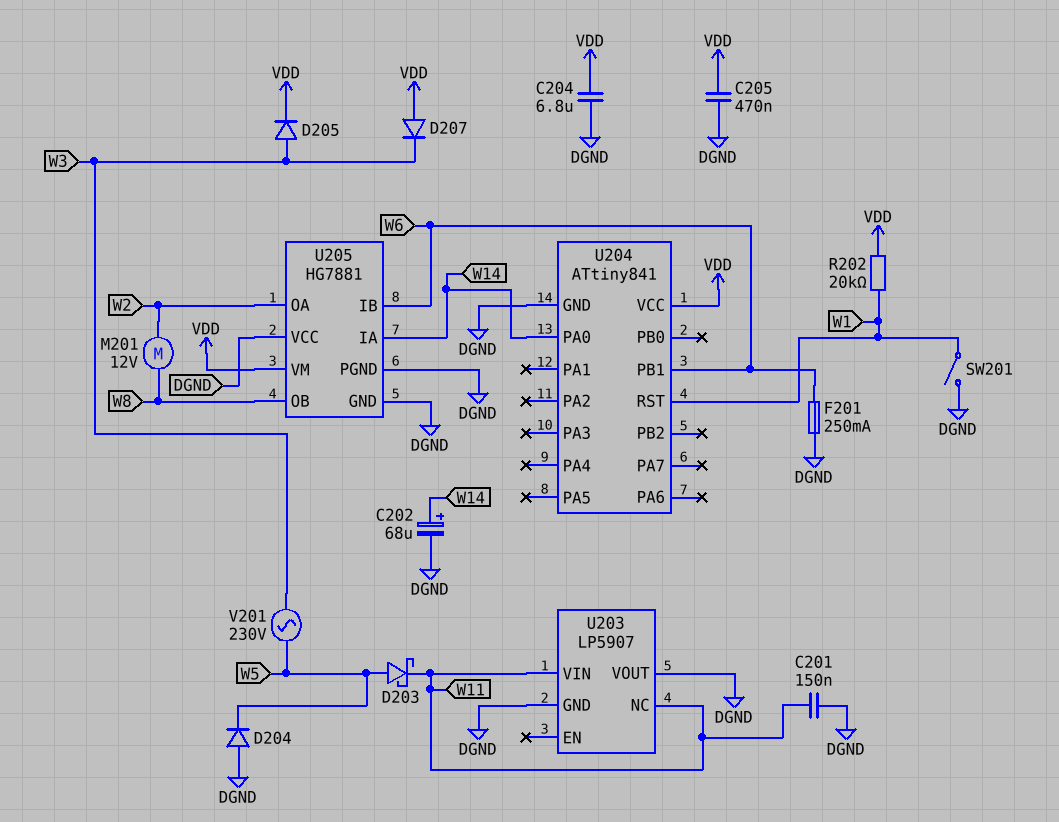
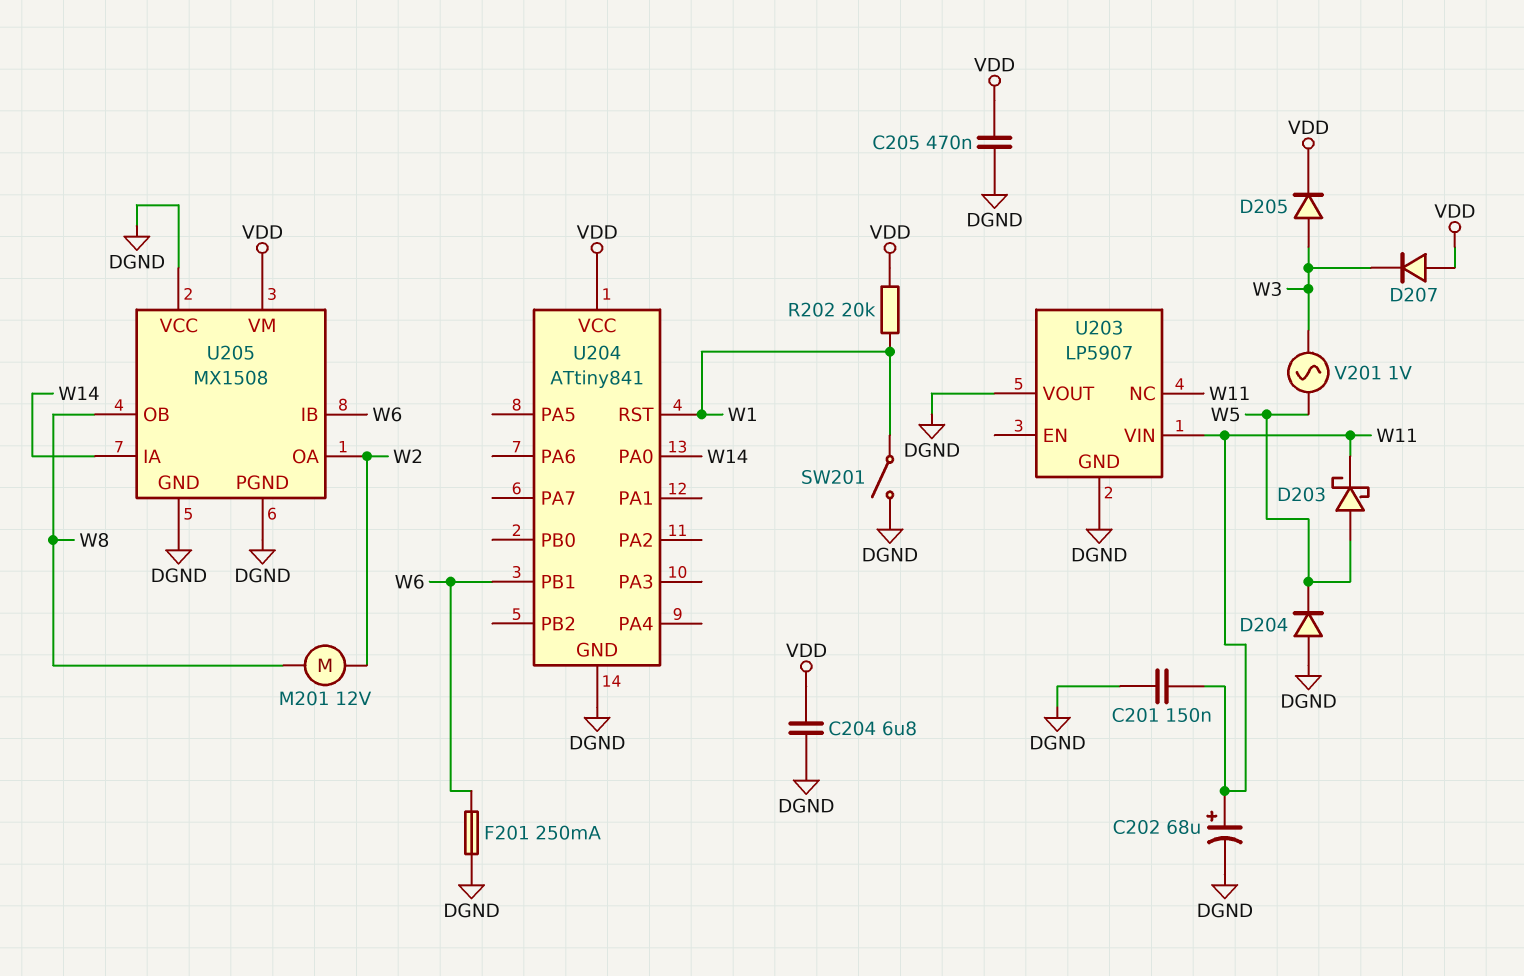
C202: 68uF (plus W14, minus DGND) -> 68uF (plus W11, minus DGND)
U205: HG7881 -> MX1508
V201: AC 230V (W3, W5) -> AC 1V (W3, W5)

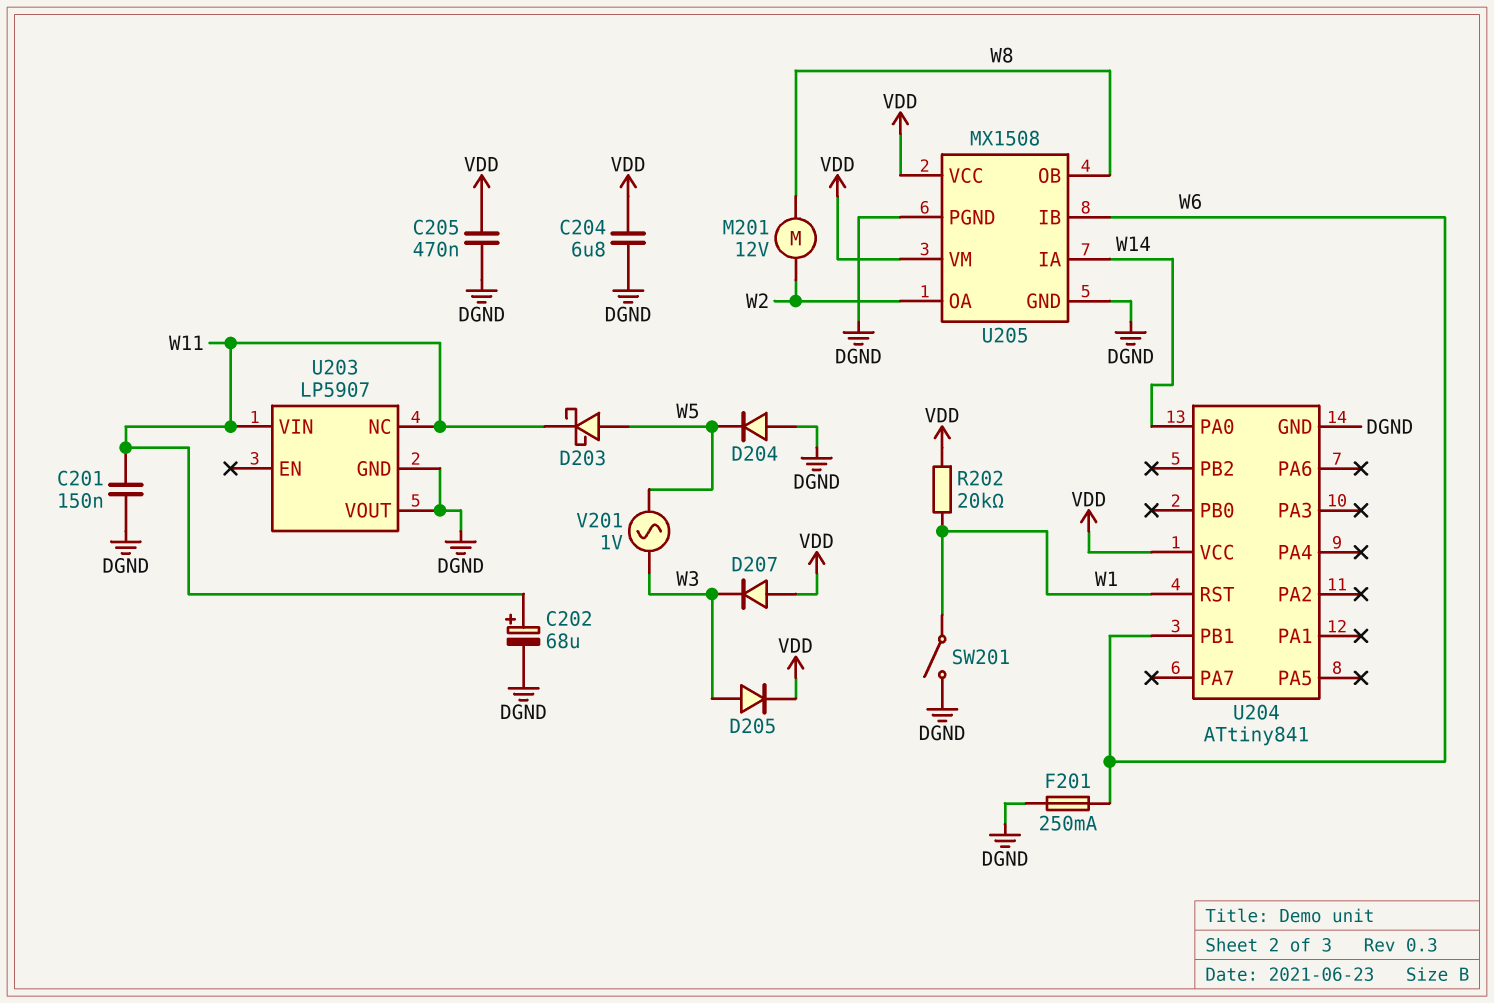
U205 pin VCC: DGND -> VDD

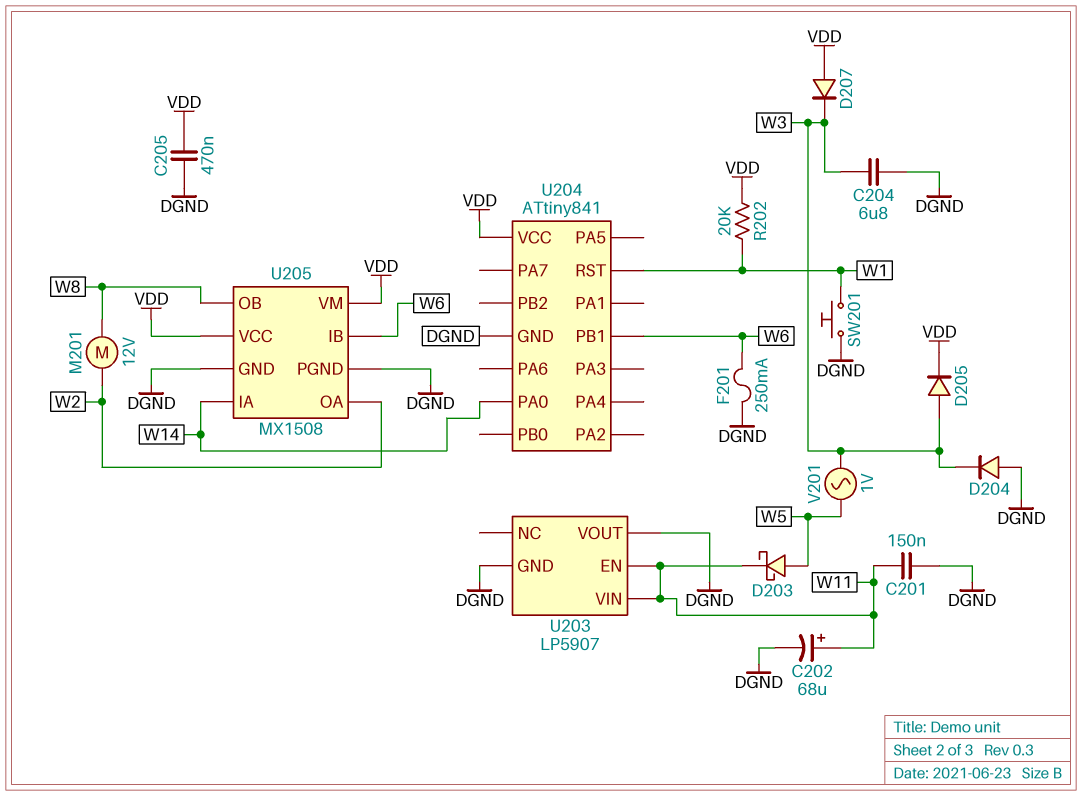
C204: 6.8uF (DGND, VDD) -> 6.8uF (DGND, W3)
D204: diode (A DGND, K W5) -> diode (A DGND, K W3)
SW201: switch (DGND, W1) -> button (DGND, W1)
U203 pin EN: none -> W11
U203 pin NC: W11 -> none

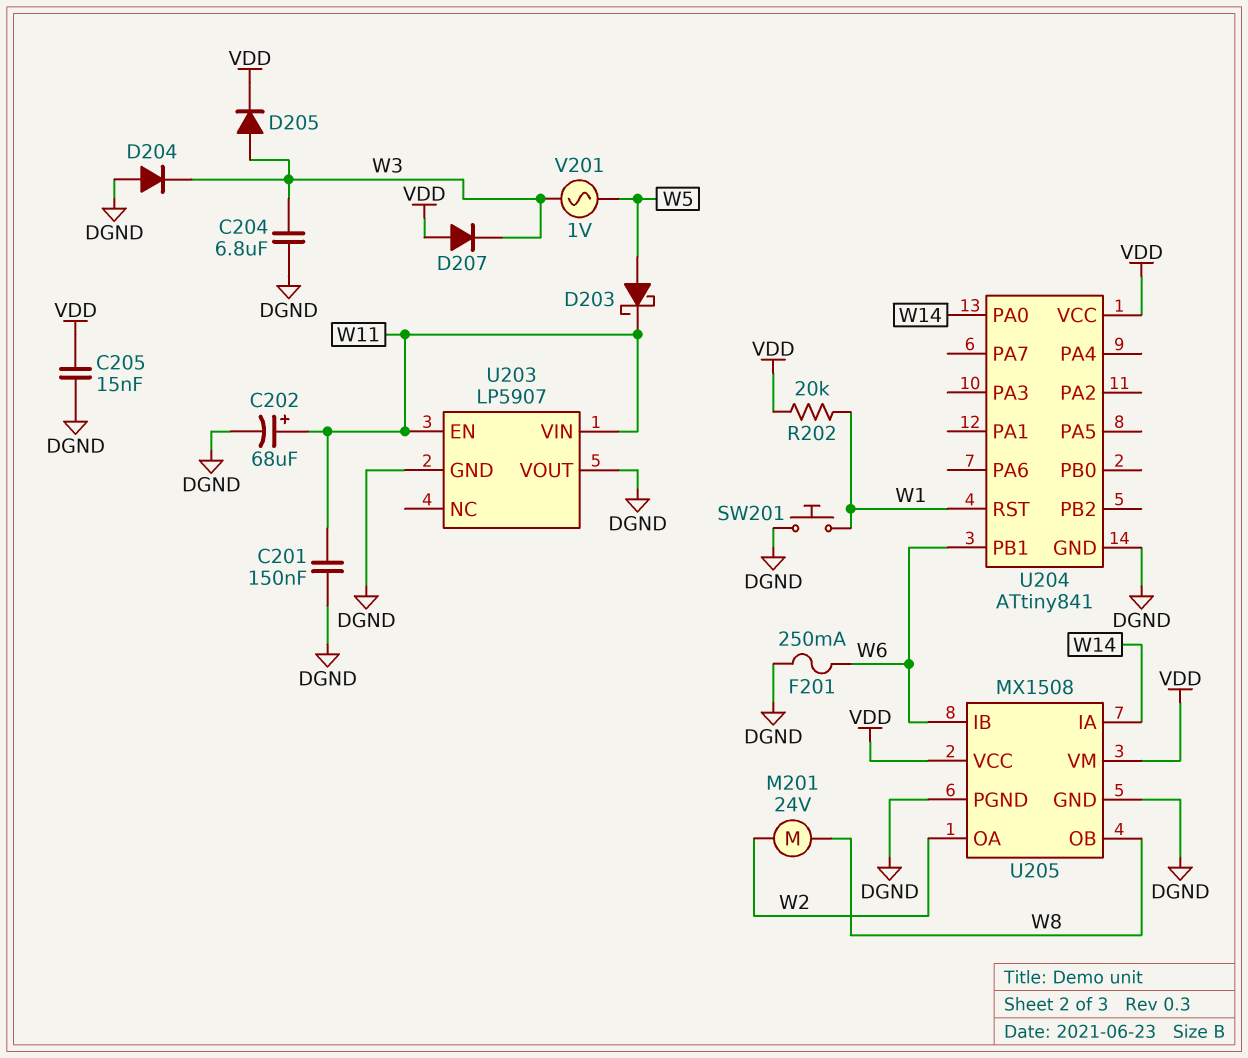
C205: 470nF (DGND, VDD) -> 15nF (DGND, VDD)
M201: motor 12V (W2, W8) -> motor 24V (W2, W8)

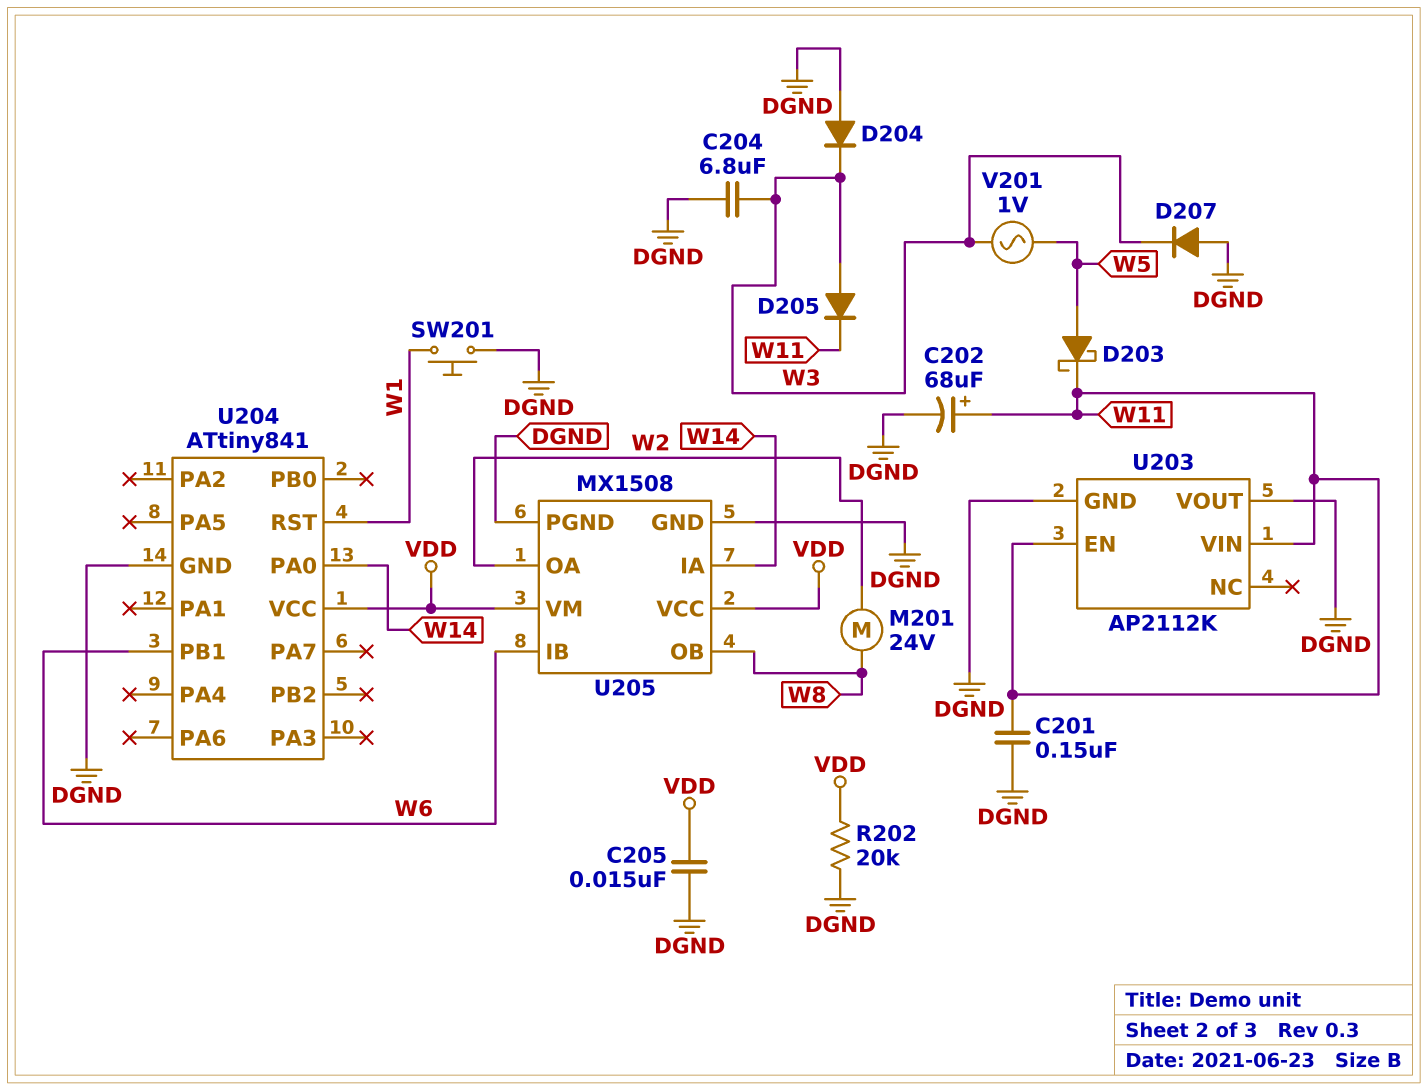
D205: diode (A W3, K VDD) -> diode (A W3, K W11)
D207: diode (A VDD, K W3) -> diode (A DGND, K W3)
F201: 250mA (DGND, W6) -> none
R202: 20k (VDD, W1) -> 20k (DGND, VDD)
U203: LP5907 -> AP2112K

